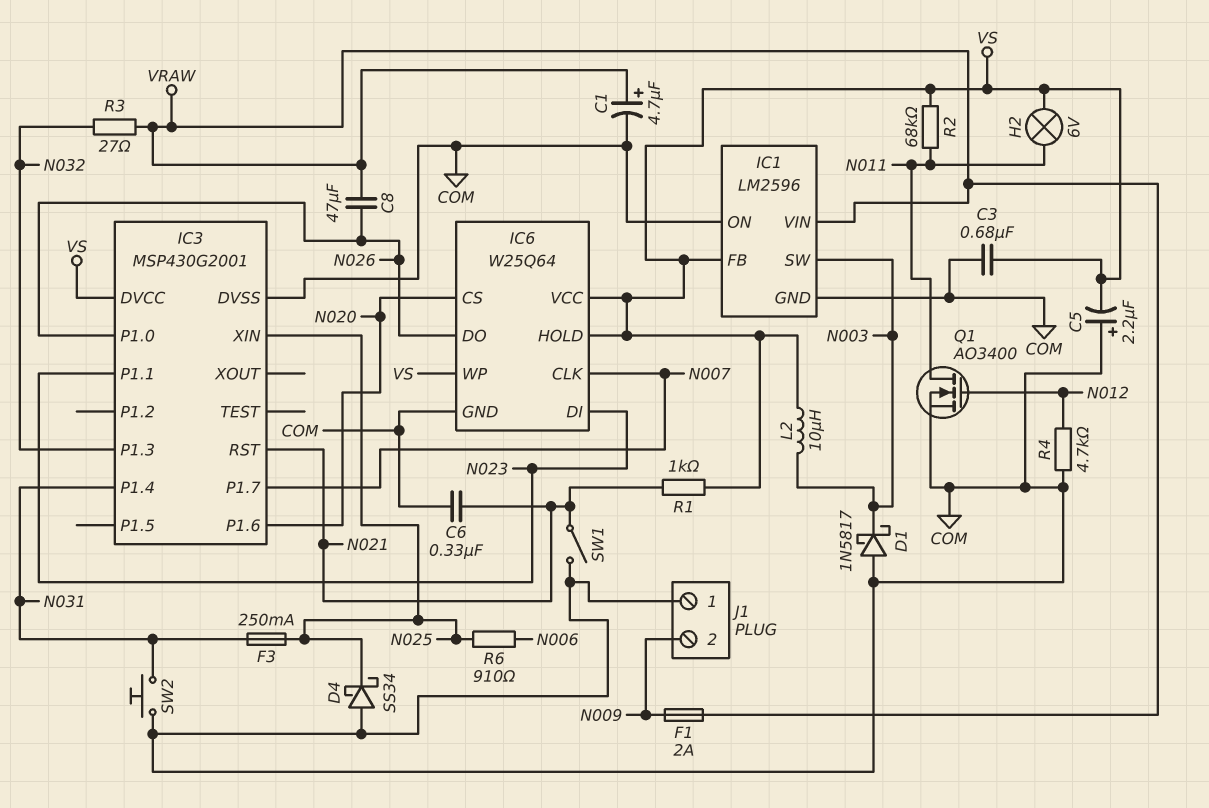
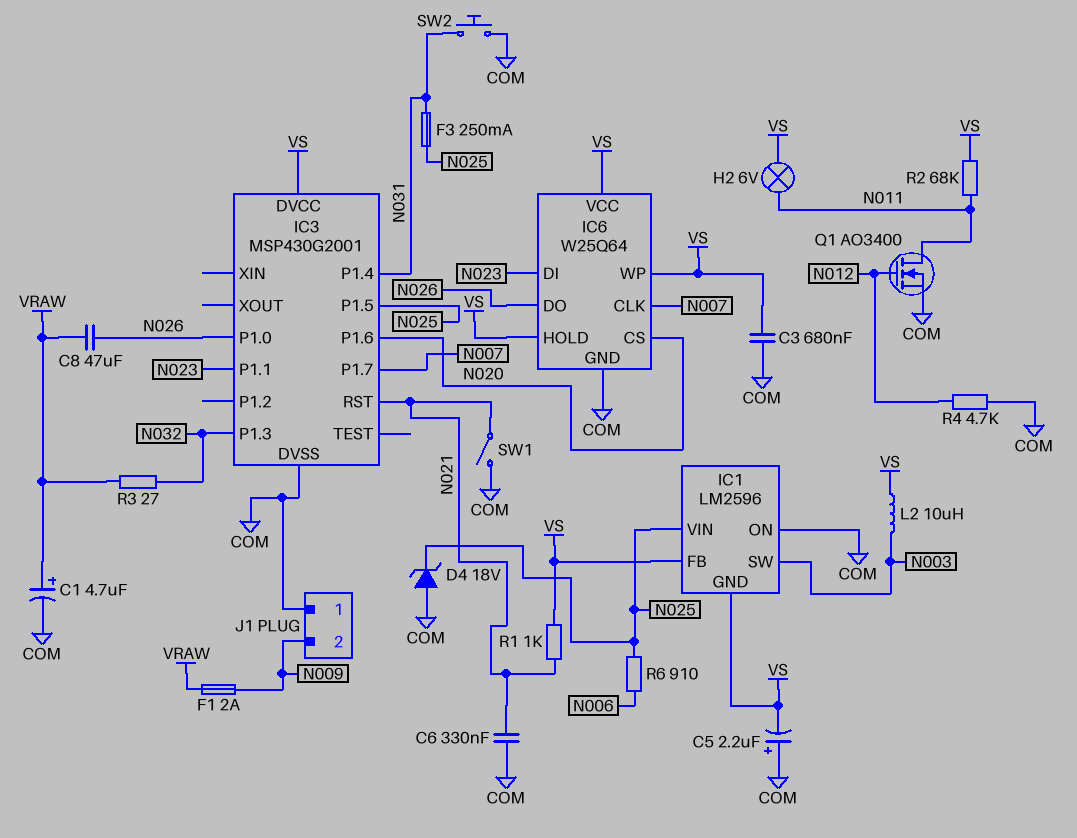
D1: schottky 1N5817 (A COM, K N003) -> none
D4: schottky SS34 (A COM, K N025) -> zener 18V (A COM, K N025)
IC1 pin GND: COM -> VS
IC1 pin VIN: VRAW -> N025
IC3 pin P1.5: none -> N025
IC3 pin XIN: N025 -> none

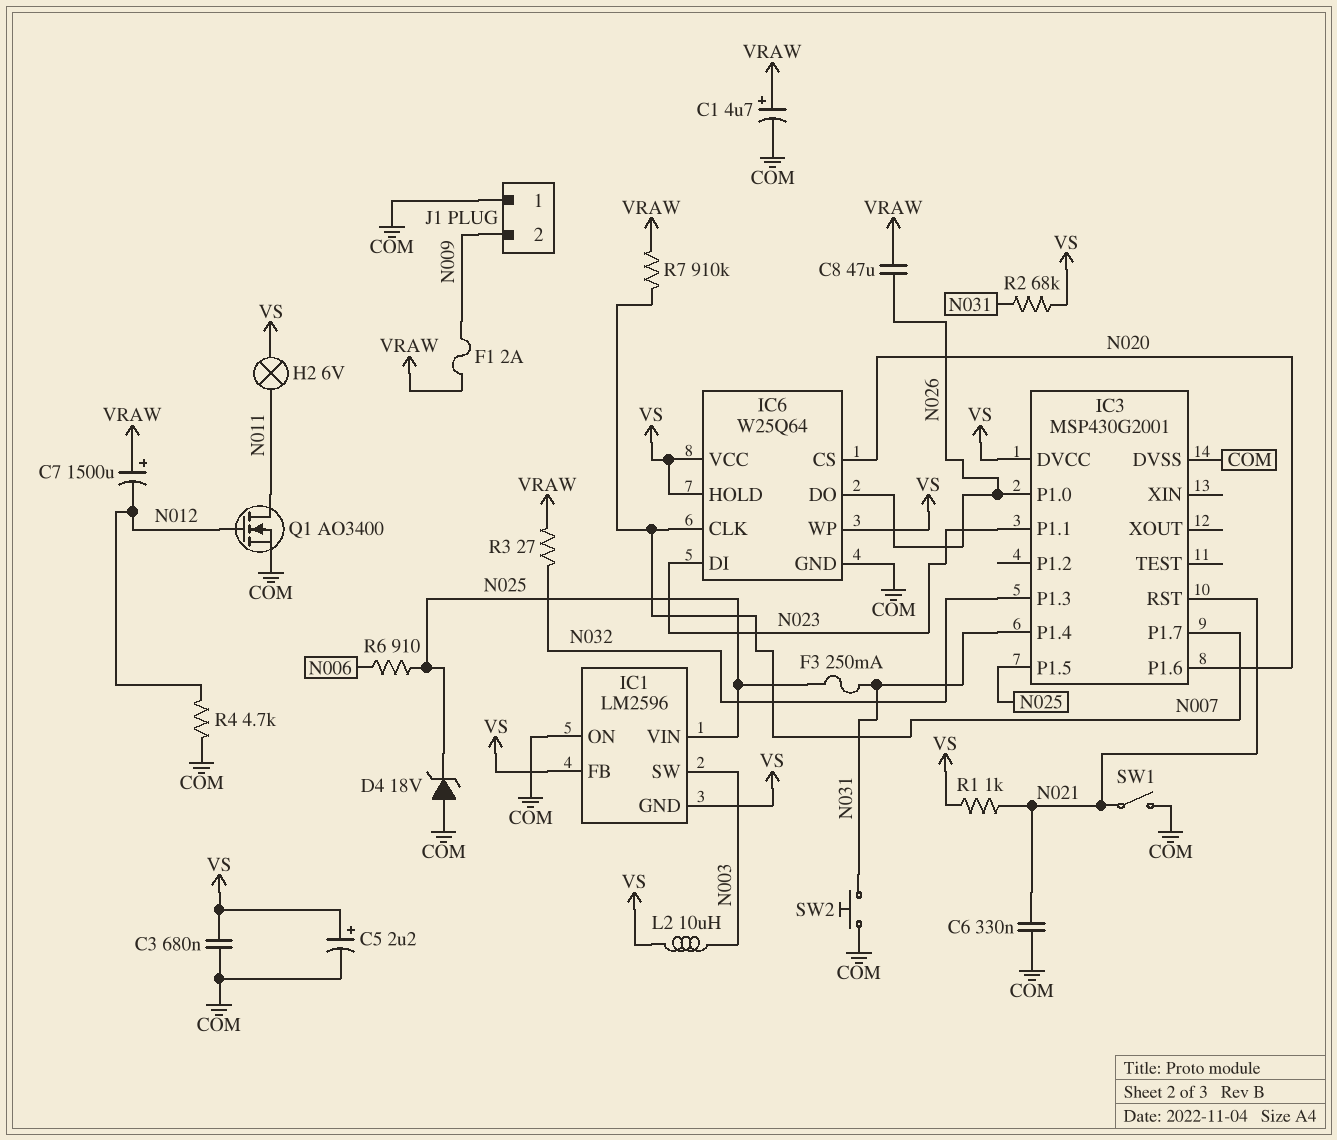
C5: 2.2uF (plus COM, minus VS) -> 2.2uF (plus VS, minus COM)
C7: none -> 1500uF (plus VRAW, minus N012)
R2: 68k (N011, VS) -> 68k (N031, VS)
R7: none -> 910k (N007, VRAW)

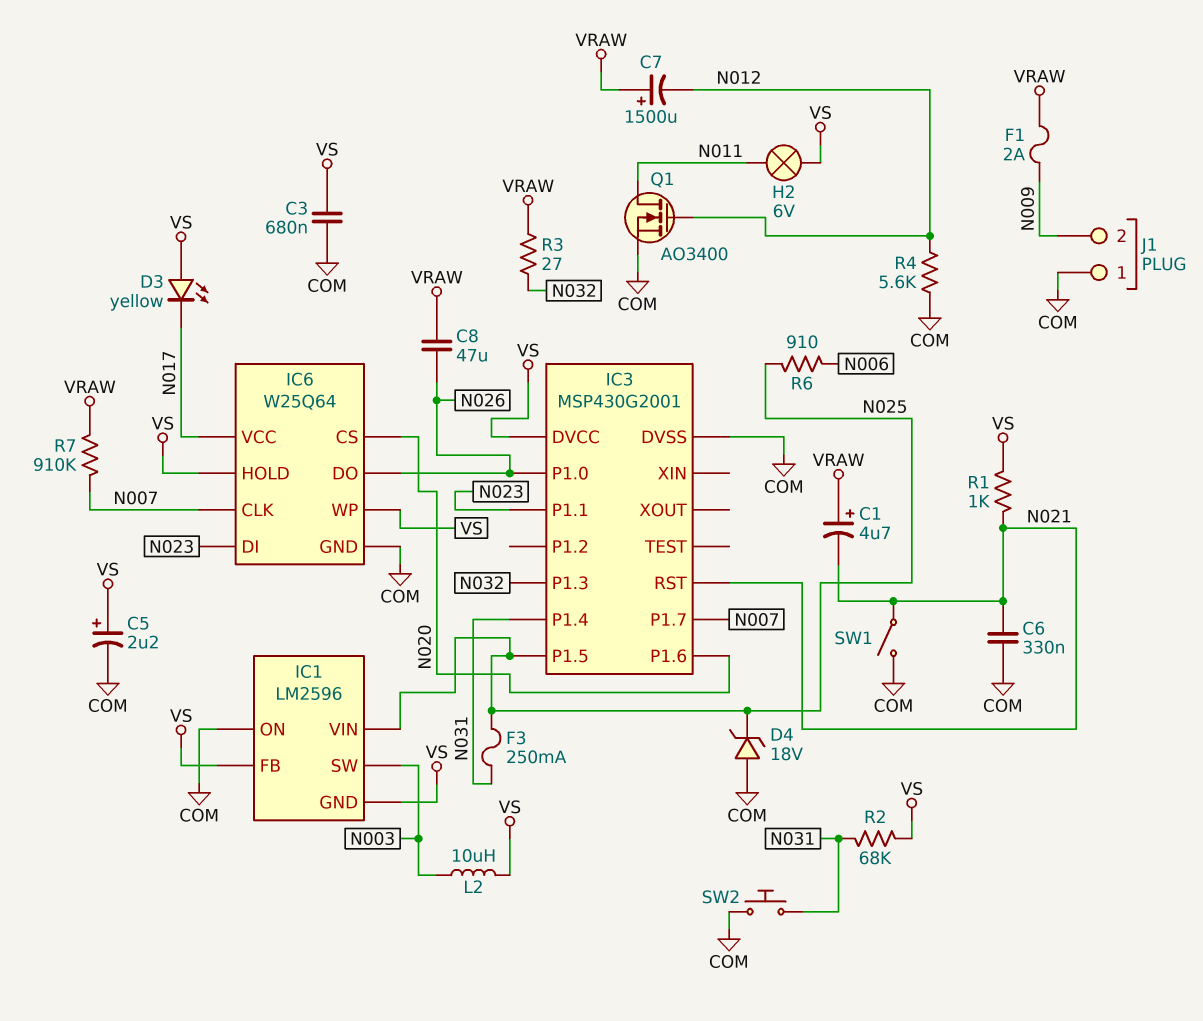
C1: 4.7uF (plus VRAW, minus COM) -> 4.7uF (plus VRAW, minus N021)
D3: none -> LED yellow (A VS, K N017)
IC6 pin VCC: VS -> N017
R4: 4.7k (COM, N012) -> 5.6k (COM, N012)

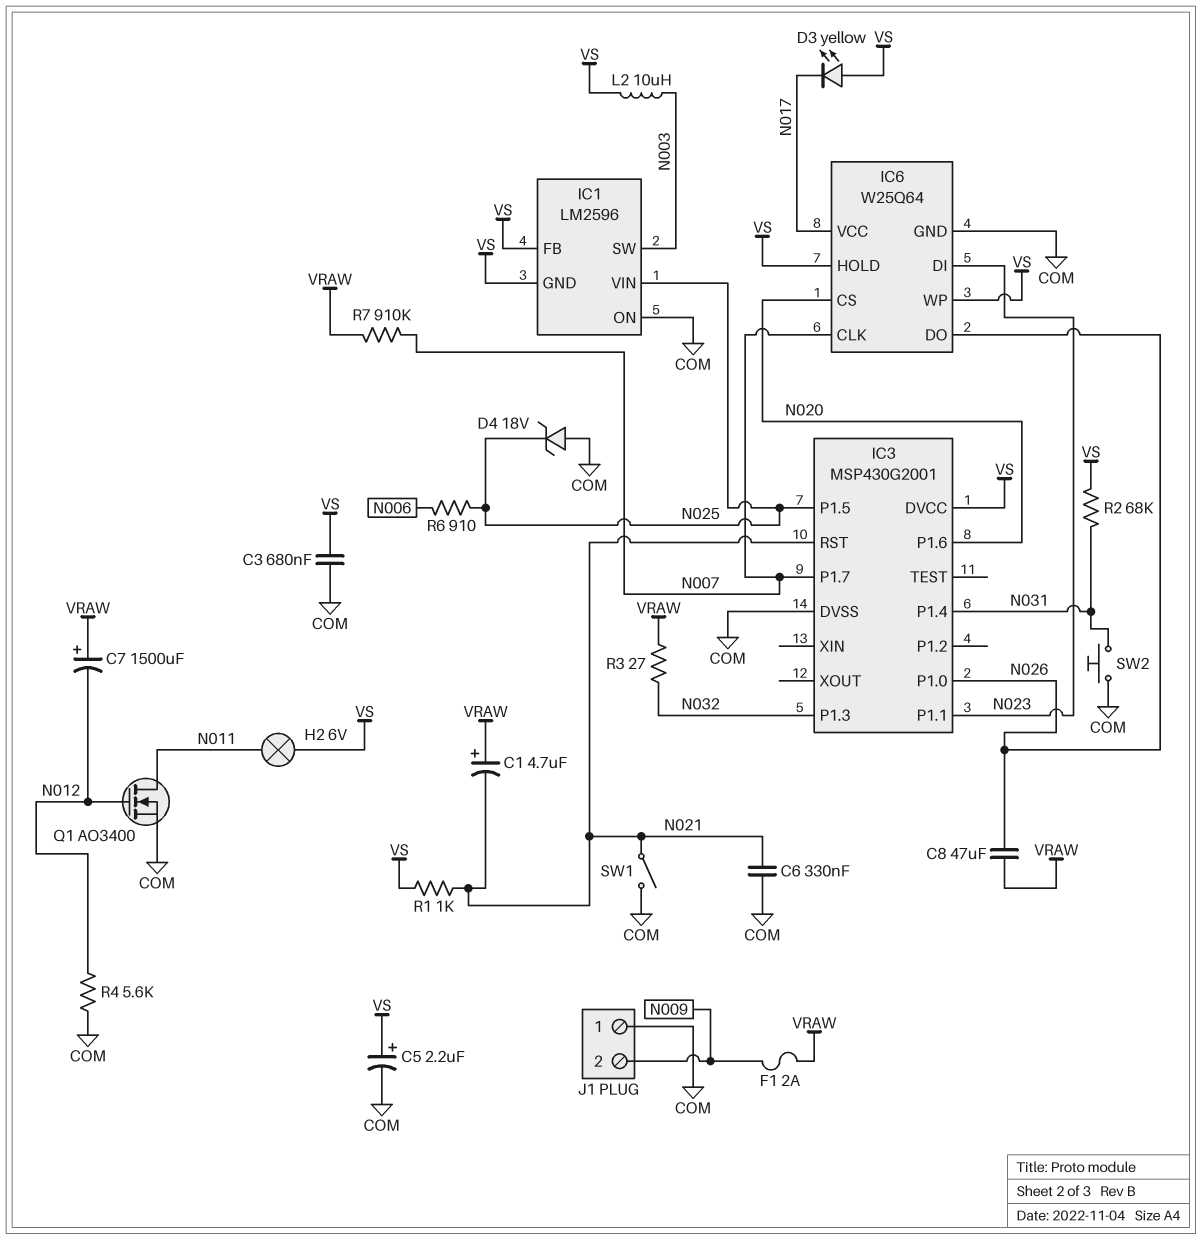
F3: 250mA (N025, N031) -> none

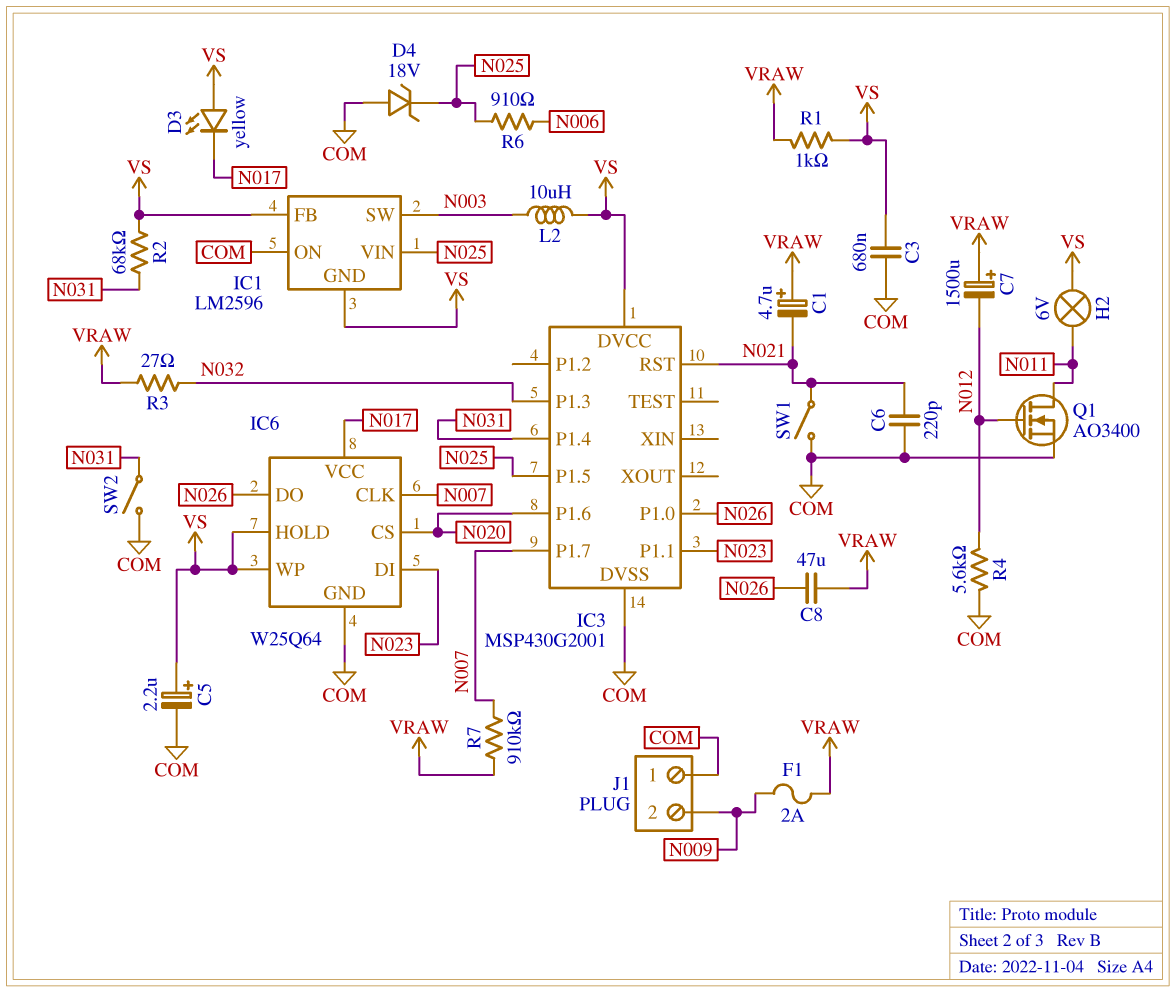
C6: 330nF (COM, N021) -> 220pF (COM, N021)
R1: 1k (N021, VS) -> 1k (VRAW, VS)
SW2: button (COM, N031) -> switch (COM, N031)

